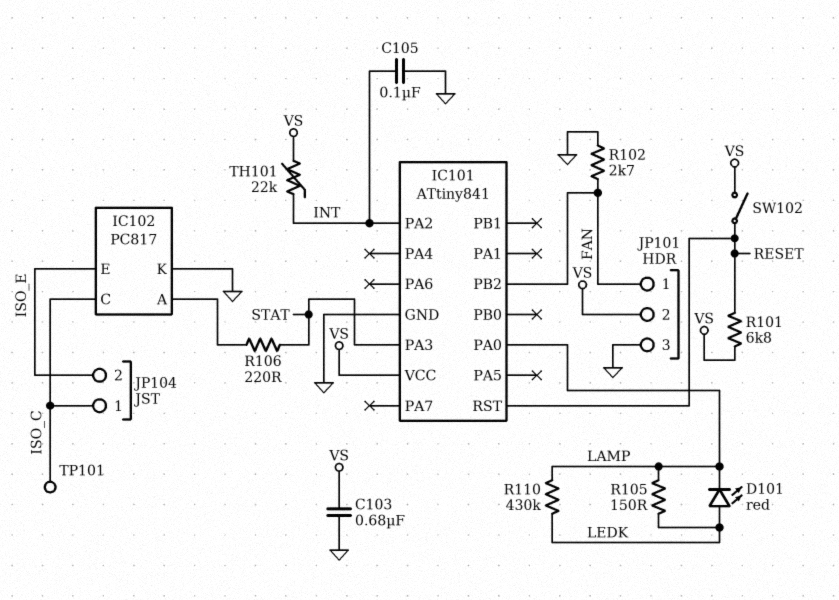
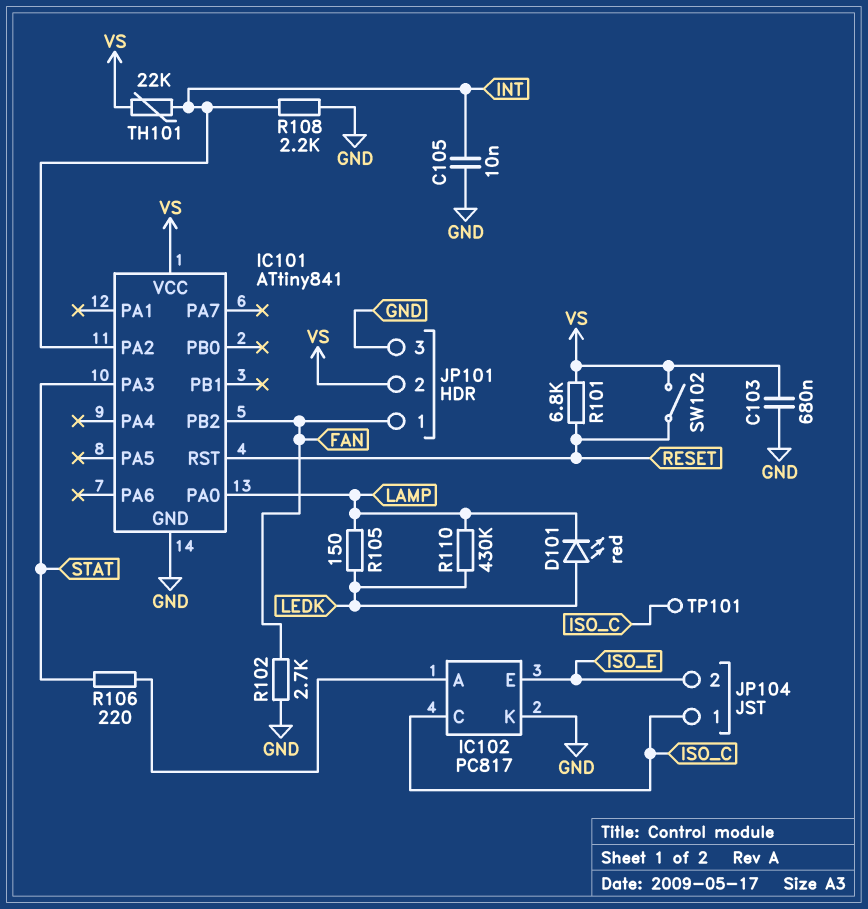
C105: 100nF (GND, INT) -> 10nF (GND, INT)
R108: none -> 2.2k (GND, INT)

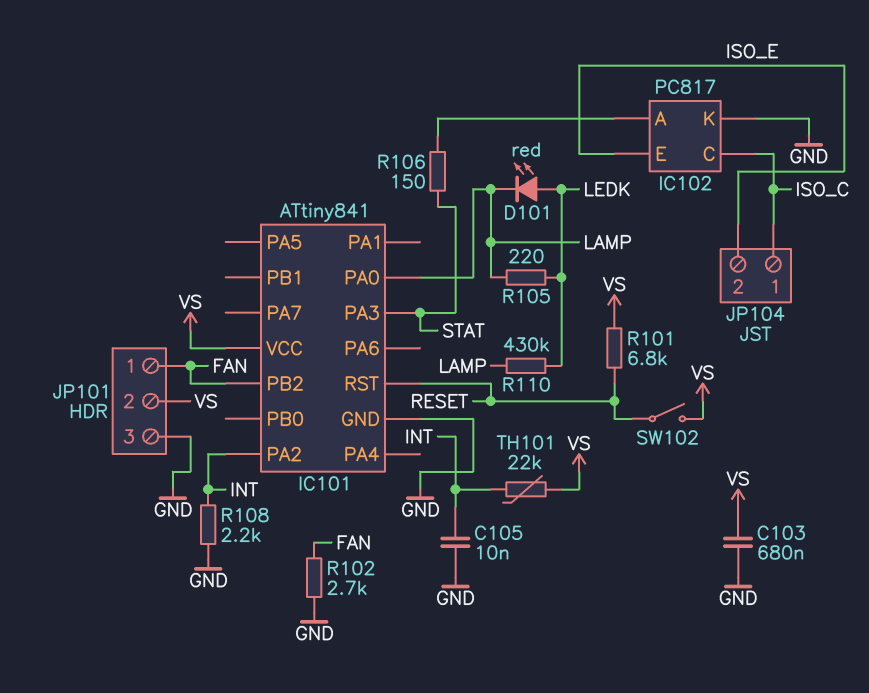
R105: 150 (LAMP, LEDK) -> 220 (LAMP, LEDK)
R106: 220 (IC102/A, STAT) -> 150 (IC102/A, STAT)
TP101: test point (ISO_C) -> none

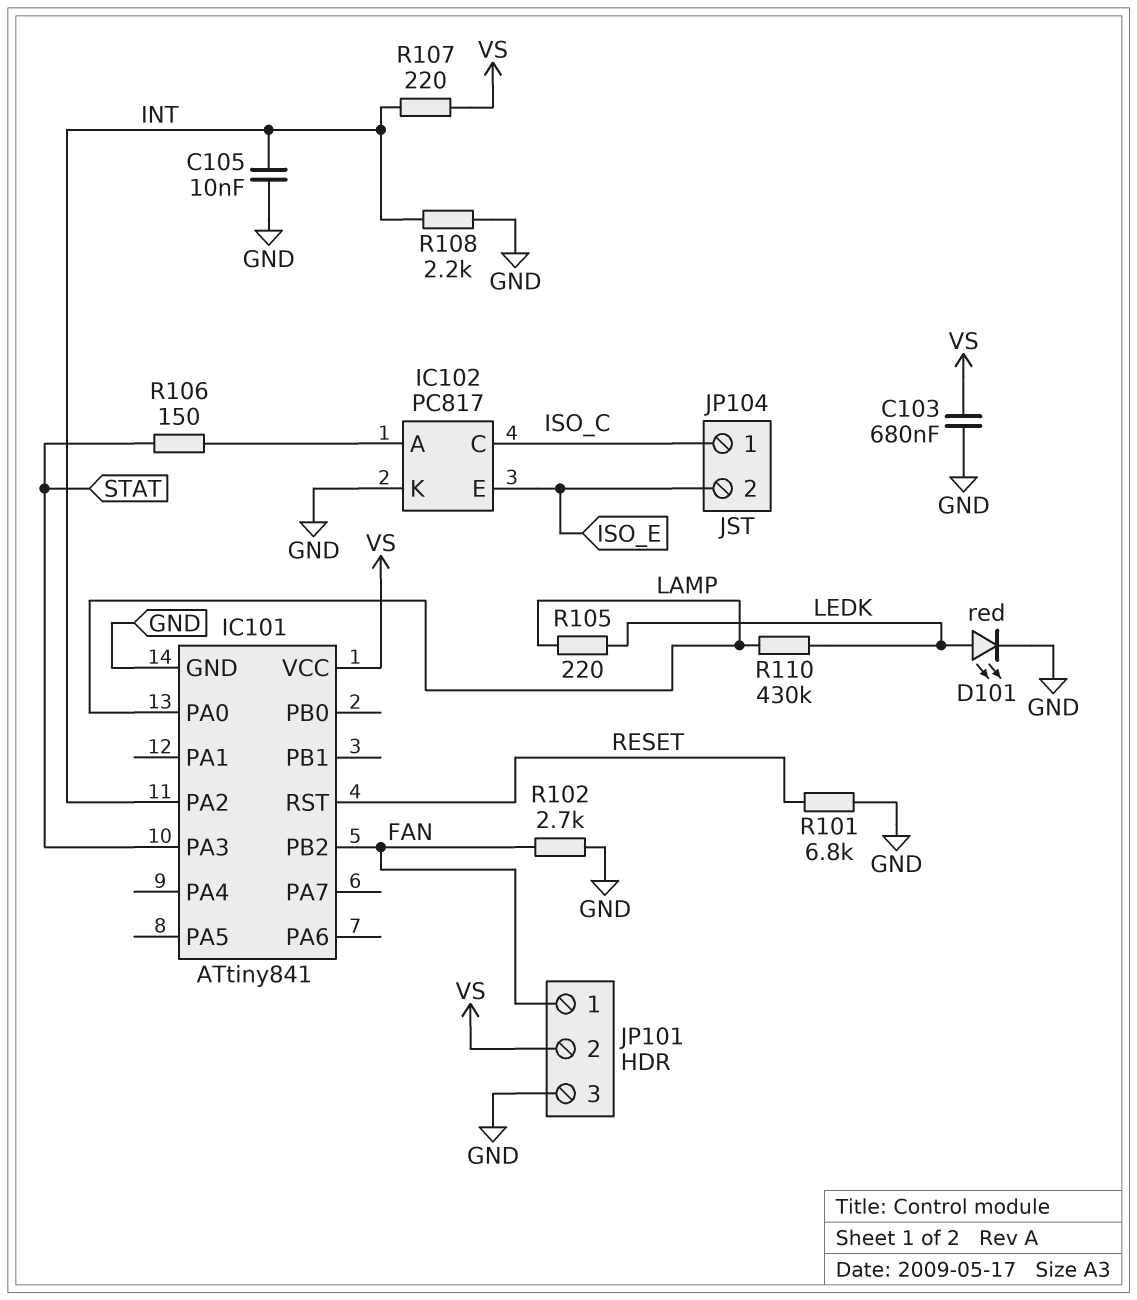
D101: LED red (A LEDK, K LAMP) -> LED red (A LEDK, K GND)
R101: 6.8k (RESET, VS) -> 6.8k (GND, RESET)
R107: none -> 220 (INT, VS)
SW102: switch (RESET, VS) -> none
TH101: 22k (INT, VS) -> none

